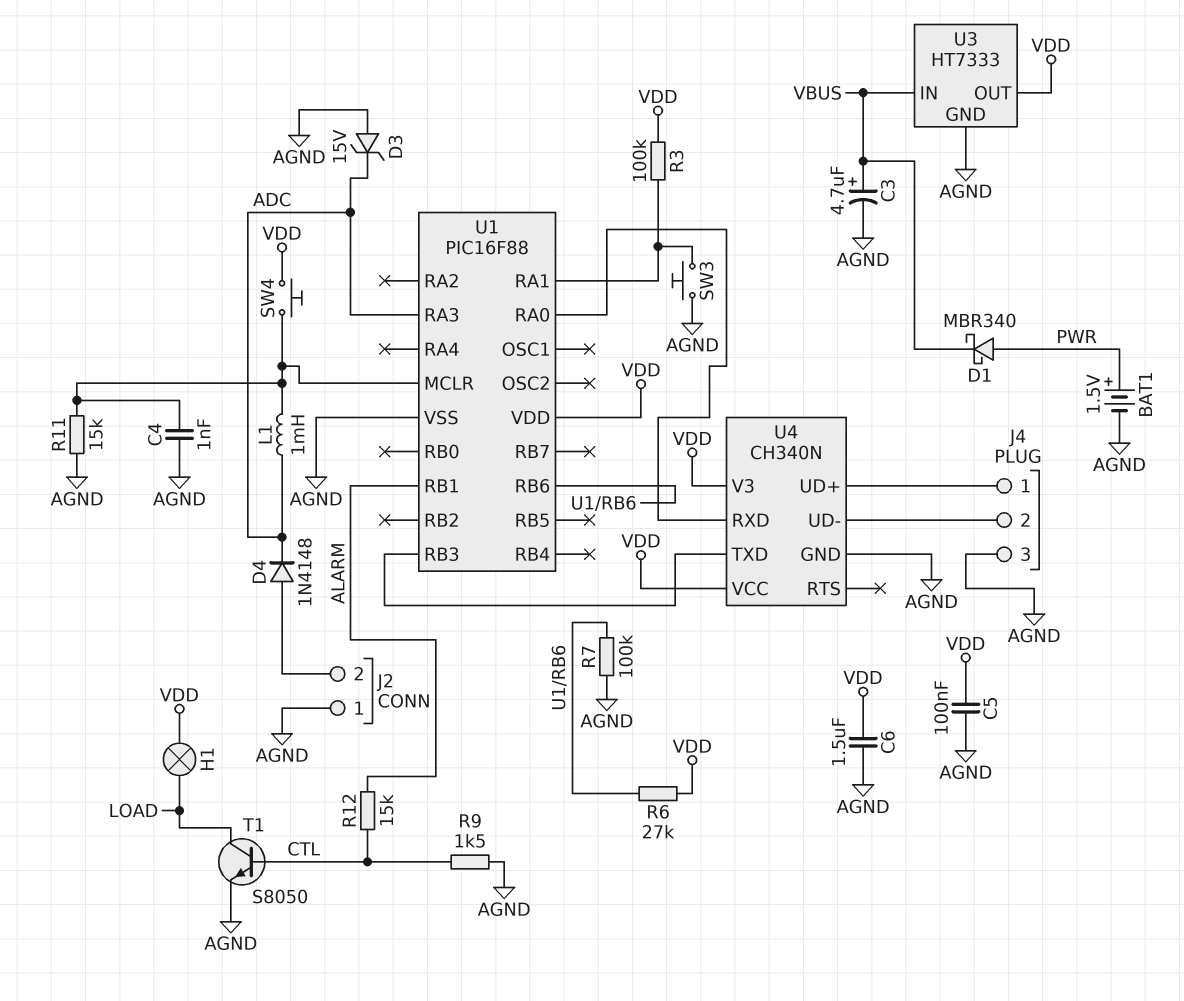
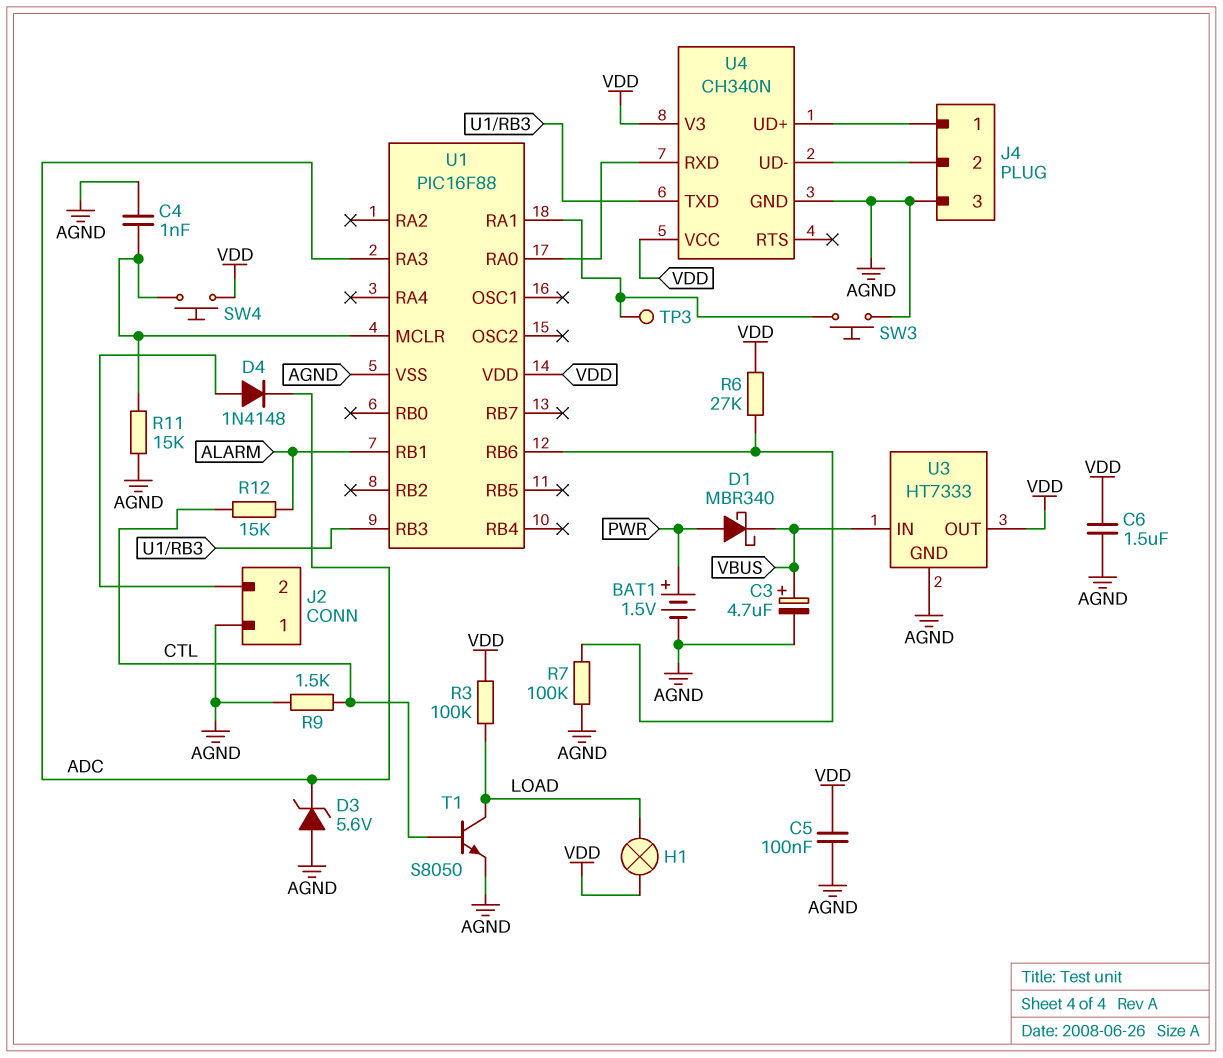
D3: zener 15V (A AGND, K ADC) -> zener 5.6V (A AGND, K ADC)
L1: 1mH (ADC, U1/MCLR) -> none
R3: 100k (U1/RA1, VDD) -> 100k (LOAD, VDD)
TP3: none -> test point (U1/RA1)

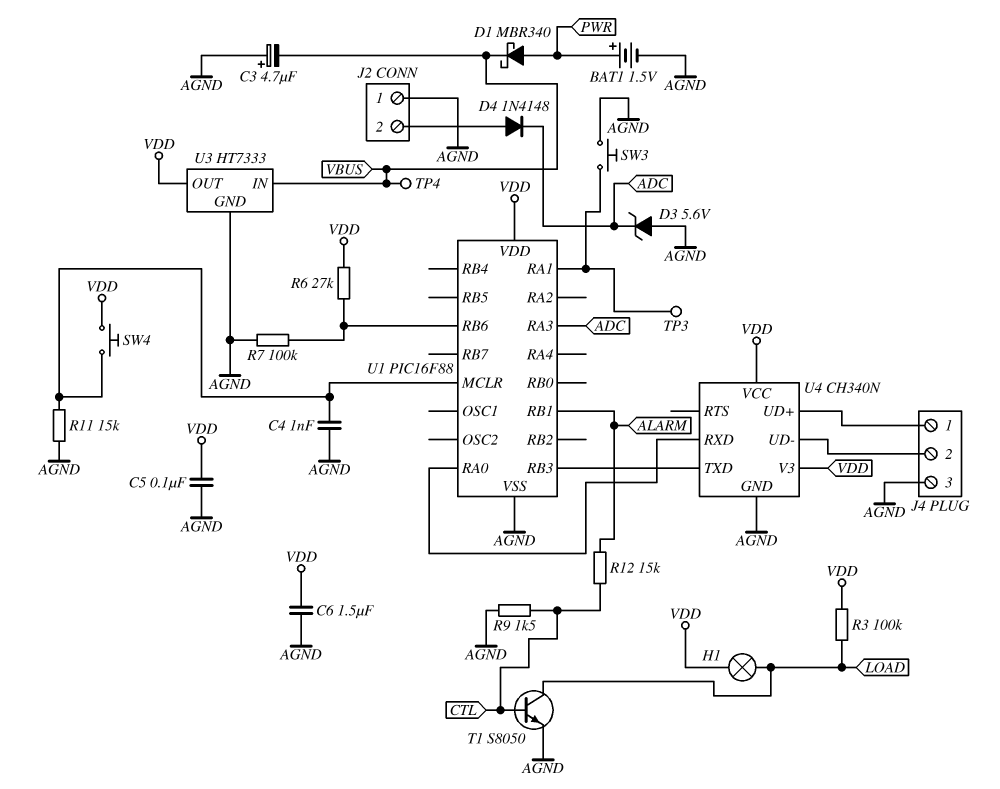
C3: 4.7uF (plus VBUS, minus AGND) -> 4.7uF (plus AGND, minus VBUS)
TP4: none -> test point (VBUS)

